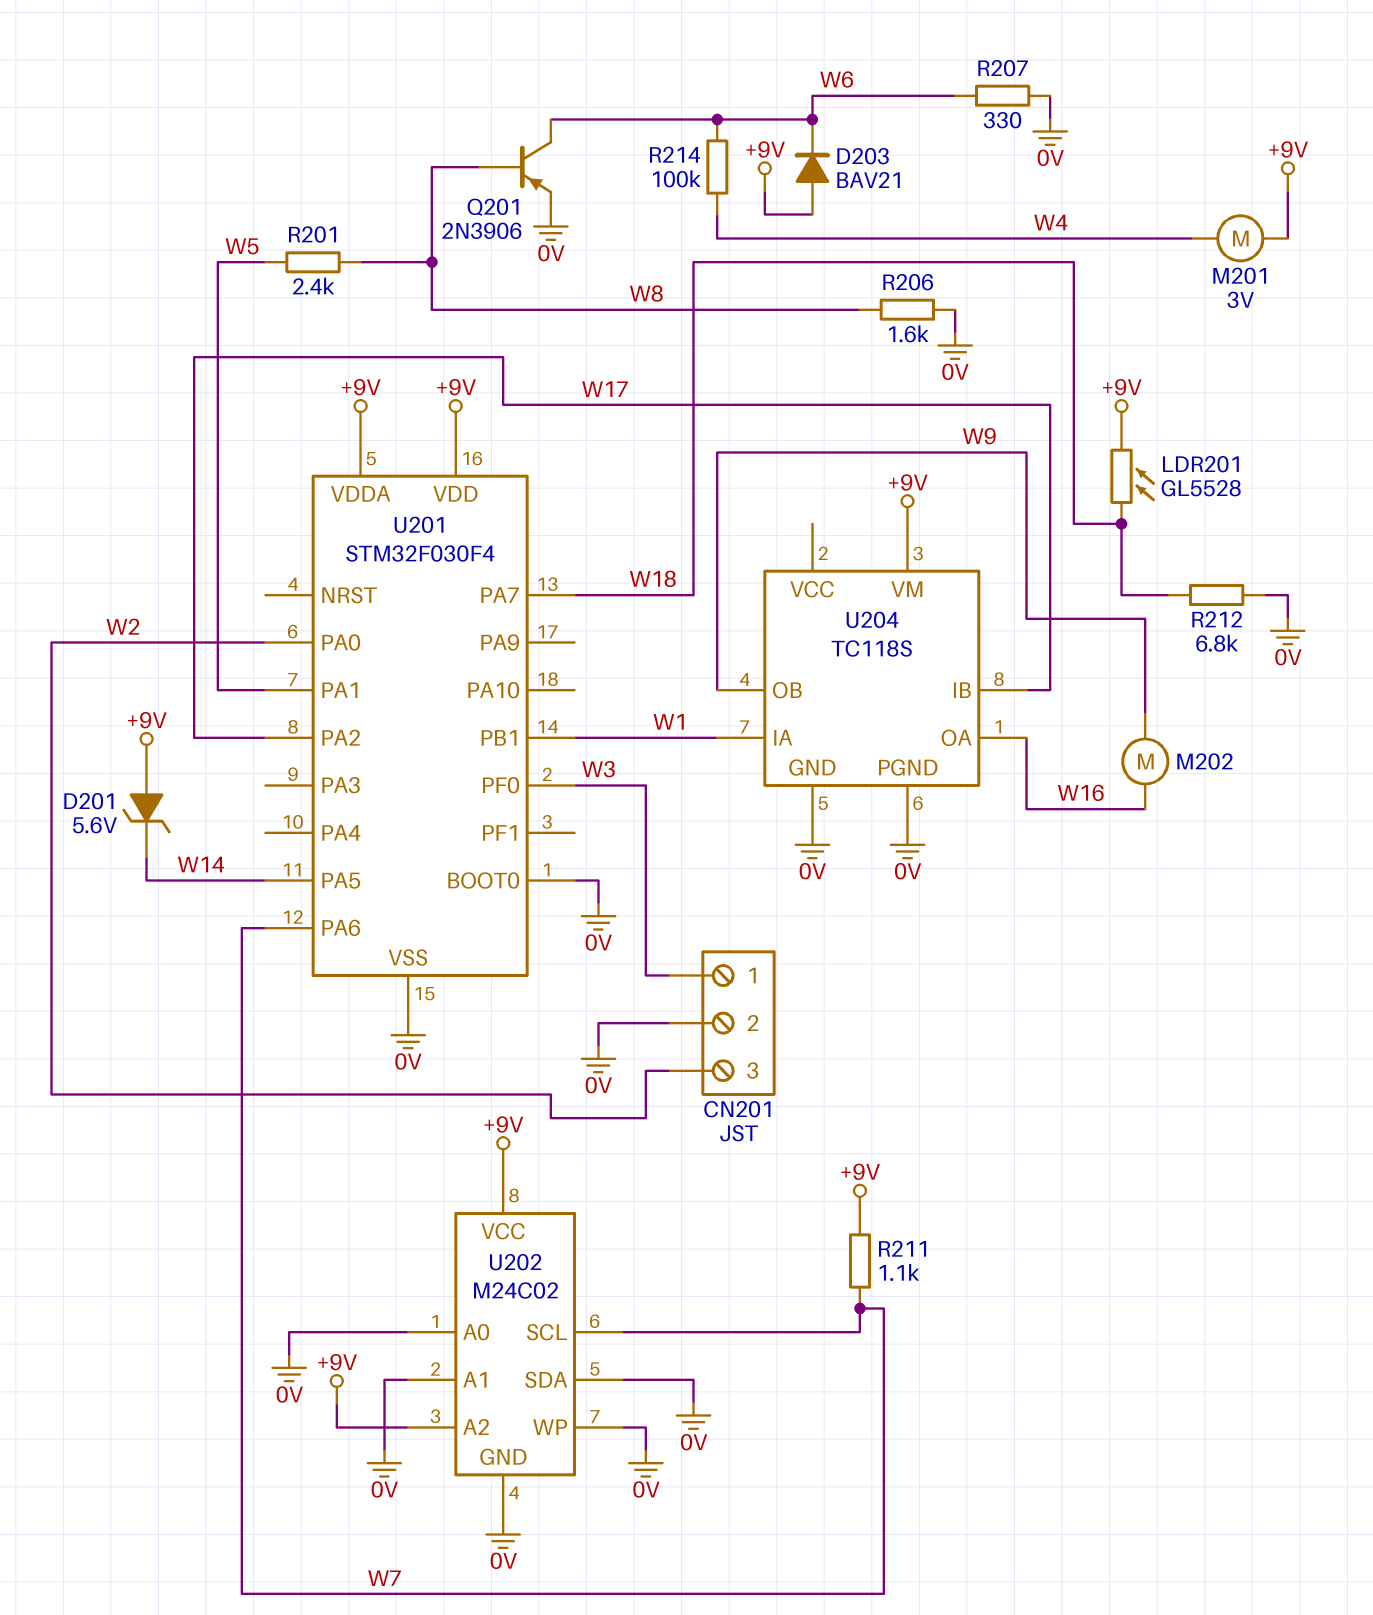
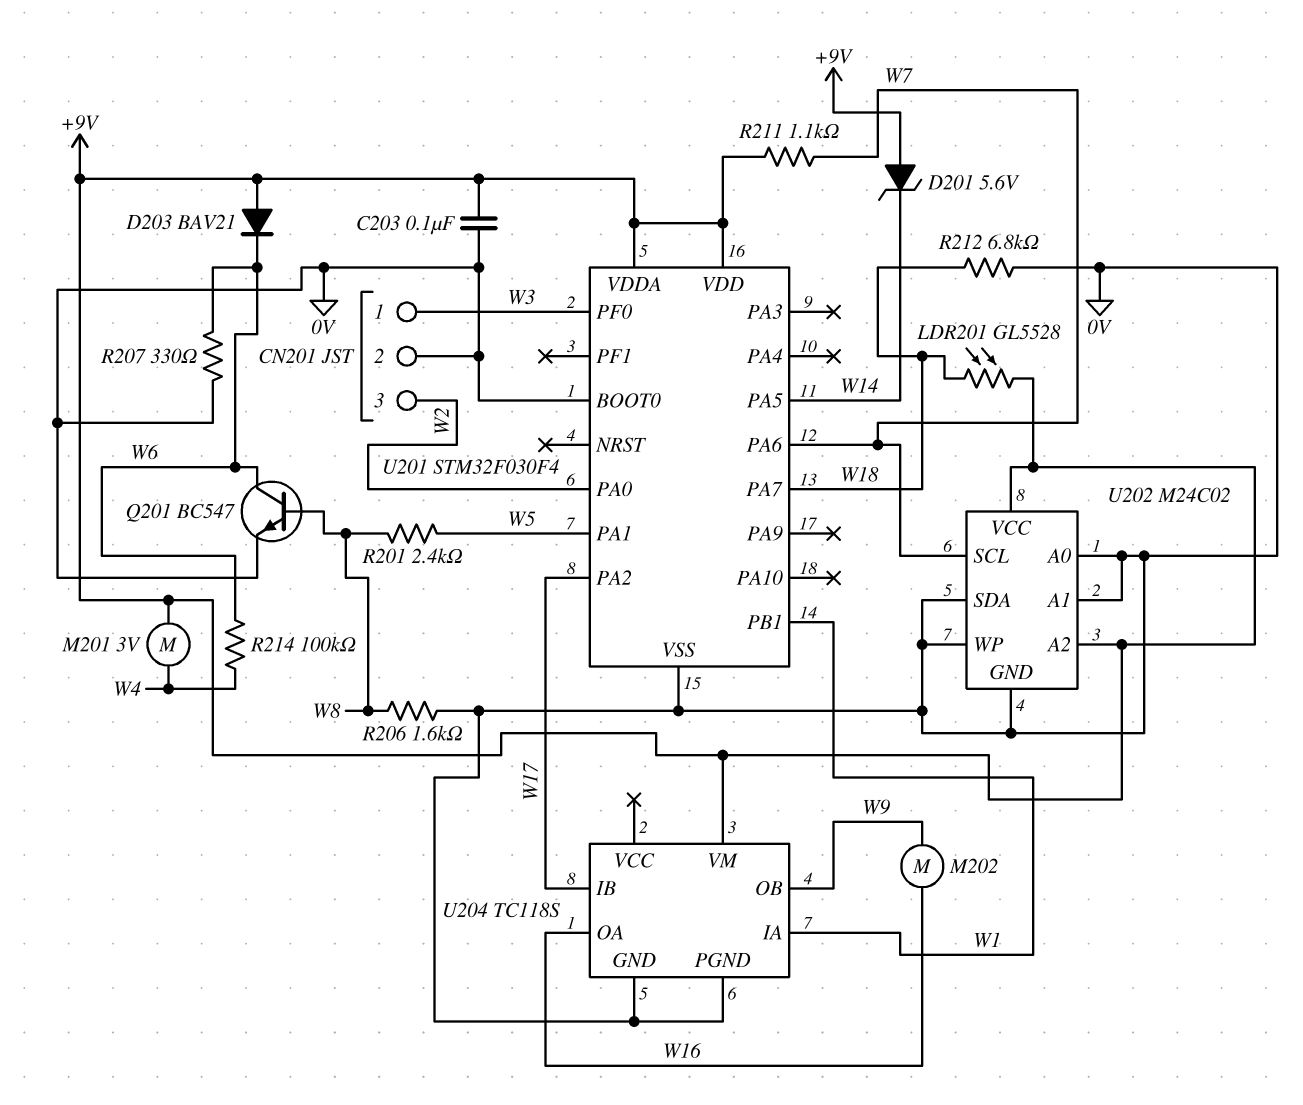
C203: none -> 100nF (+9V, 0V)
Q201: PNP 2N3906 (B W8, C W6, E 0V) -> NPN BC547 (B W8, C W6, E 0V)

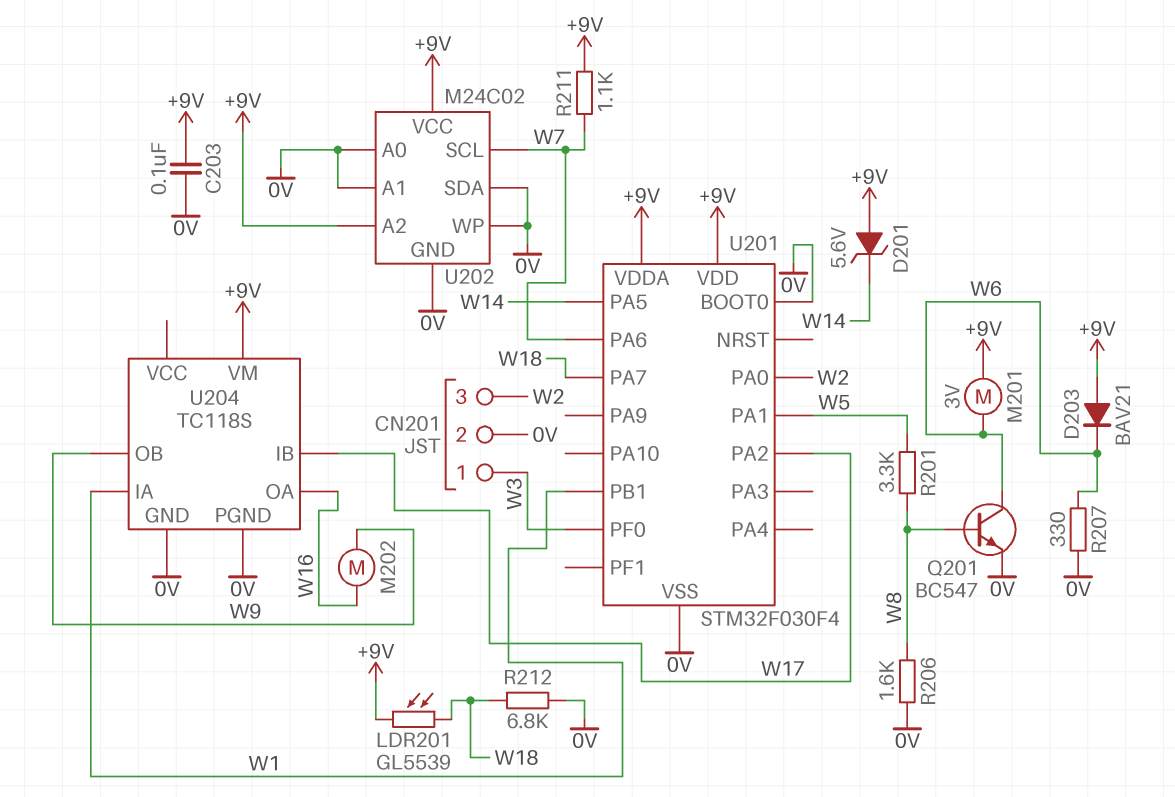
LDR201: GL5528 (+9V, W18) -> GL5539 (+9V, W18)
M201: motor 3V (+9V, W4) -> motor 3V (+9V, W6)
R201: 2.4k (W5, W8) -> 3.3k (W5, W8)
R214: 100k (W4, W6) -> none

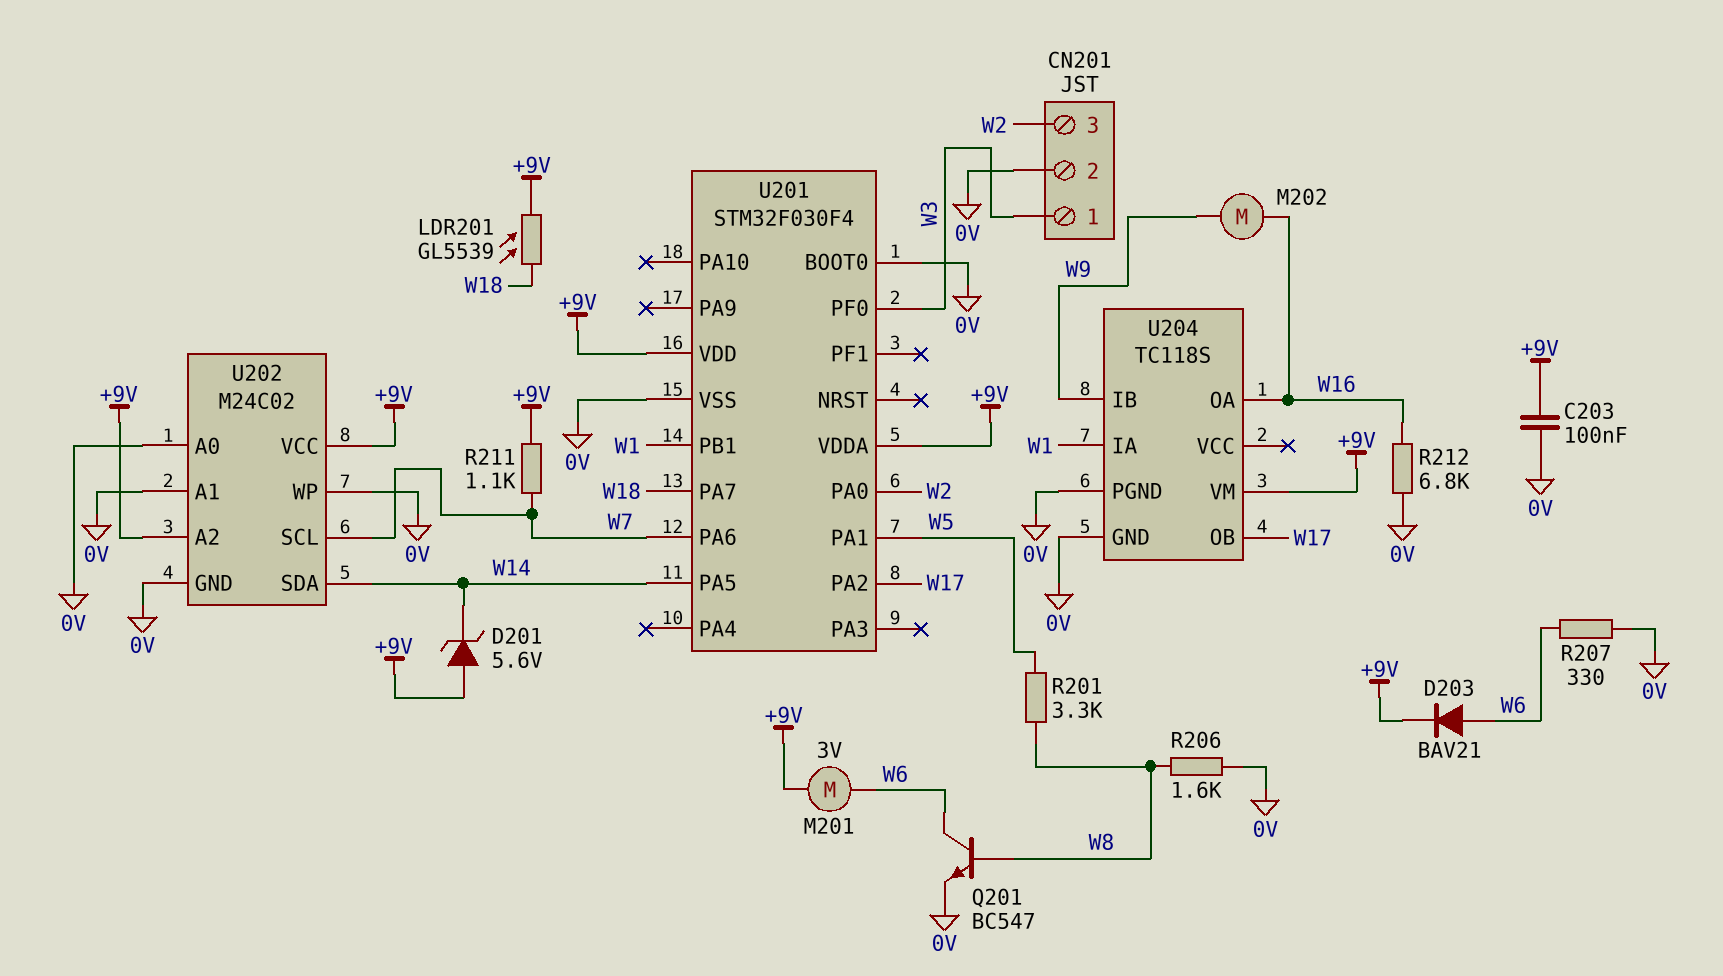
D203: diode BAV21 (A +9V, K W6) -> diode BAV21 (A W6, K +9V)
R212: 6.8k (0V, W18) -> 6.8k (0V, W16)
U202 pin SDA: 0V -> W14
U204 pin IB: W17 -> W9
U204 pin OB: W9 -> W17

